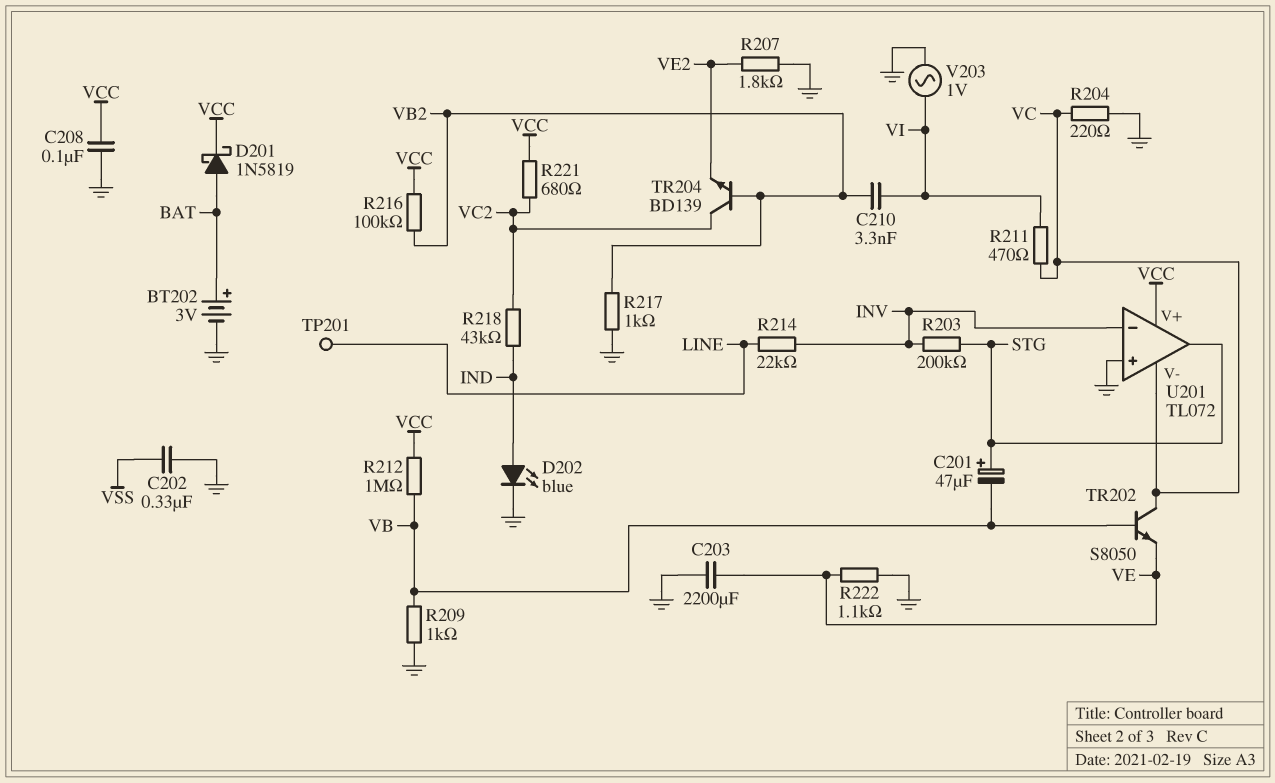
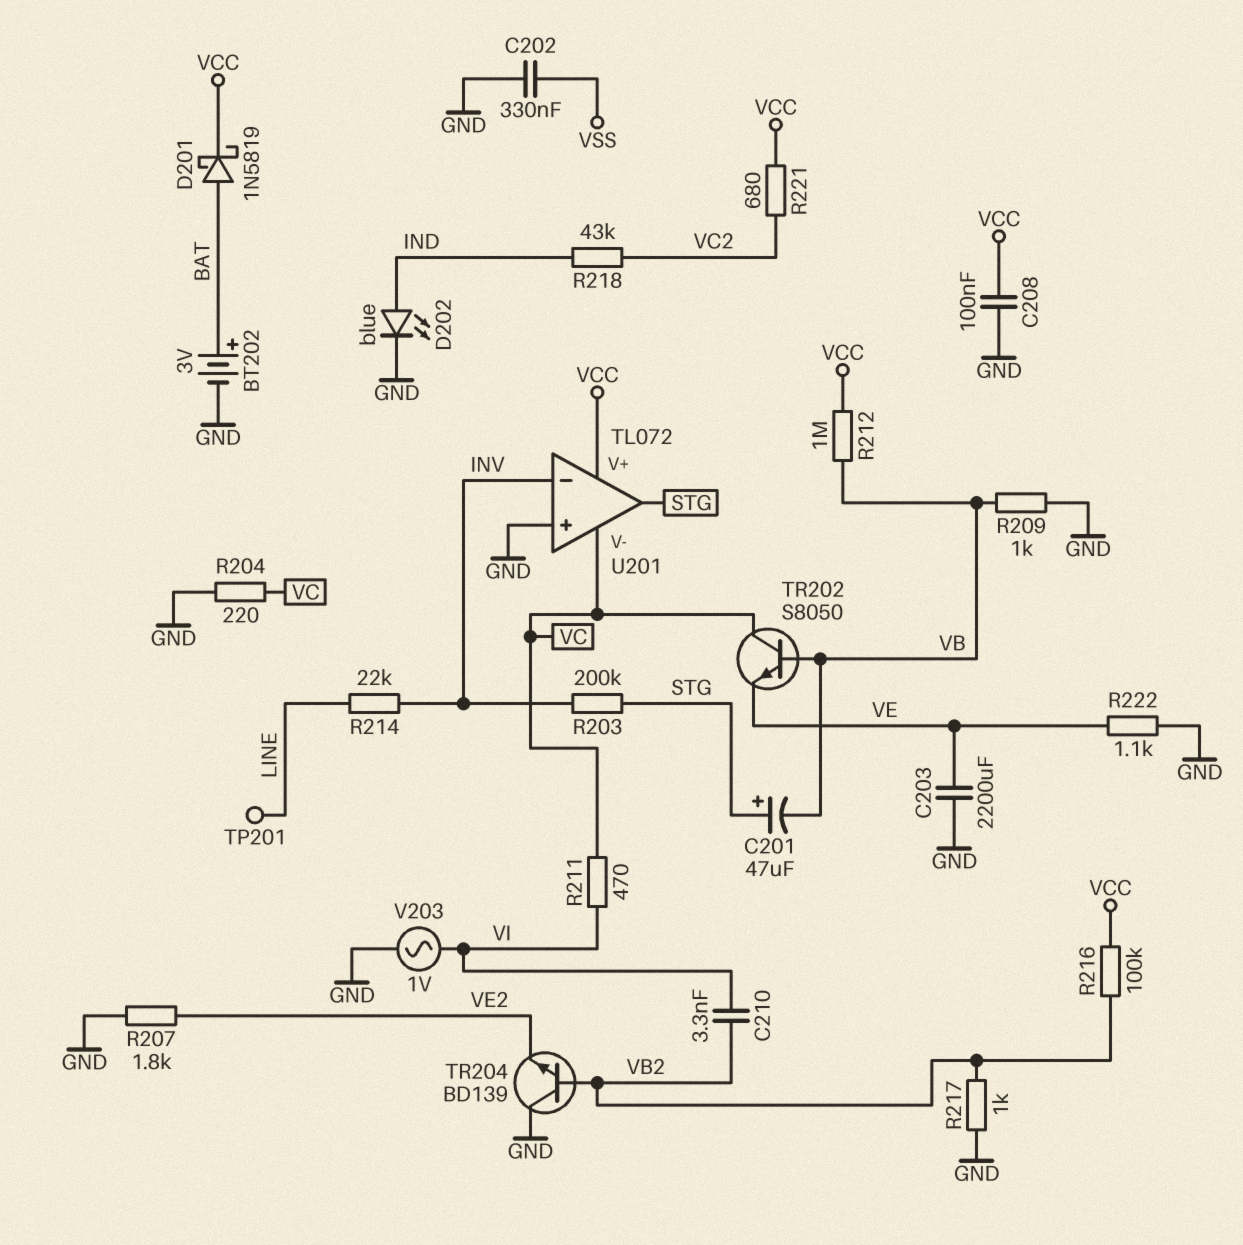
TR204: NPN BD139 (B VB2, C VC2, E VE2) -> NPN BD139 (B VB2, C GND, E VE2)

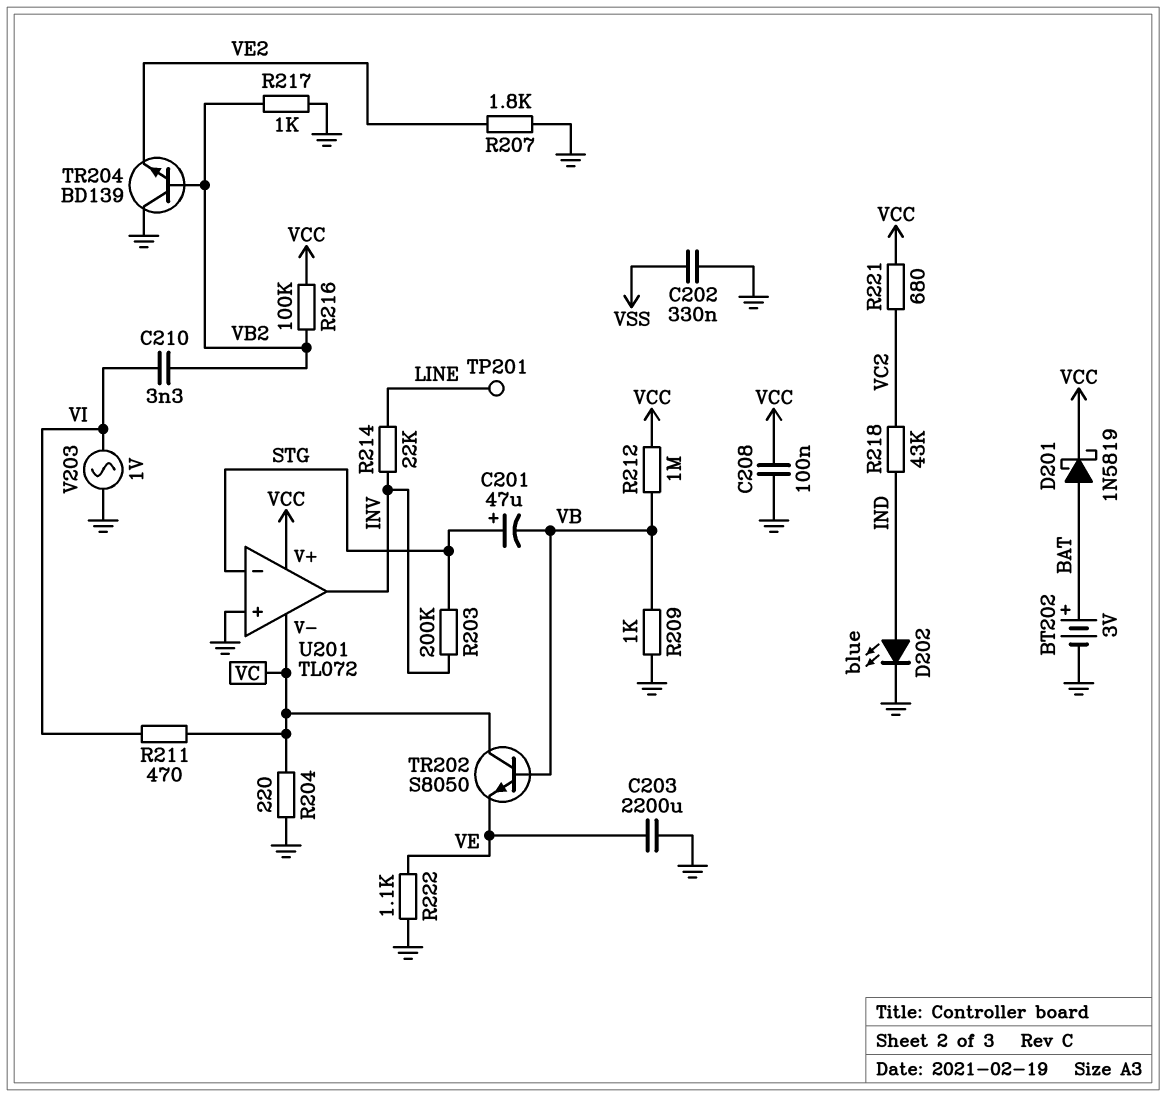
U201 pin in-: INV -> STG
U201 pin out: STG -> INV

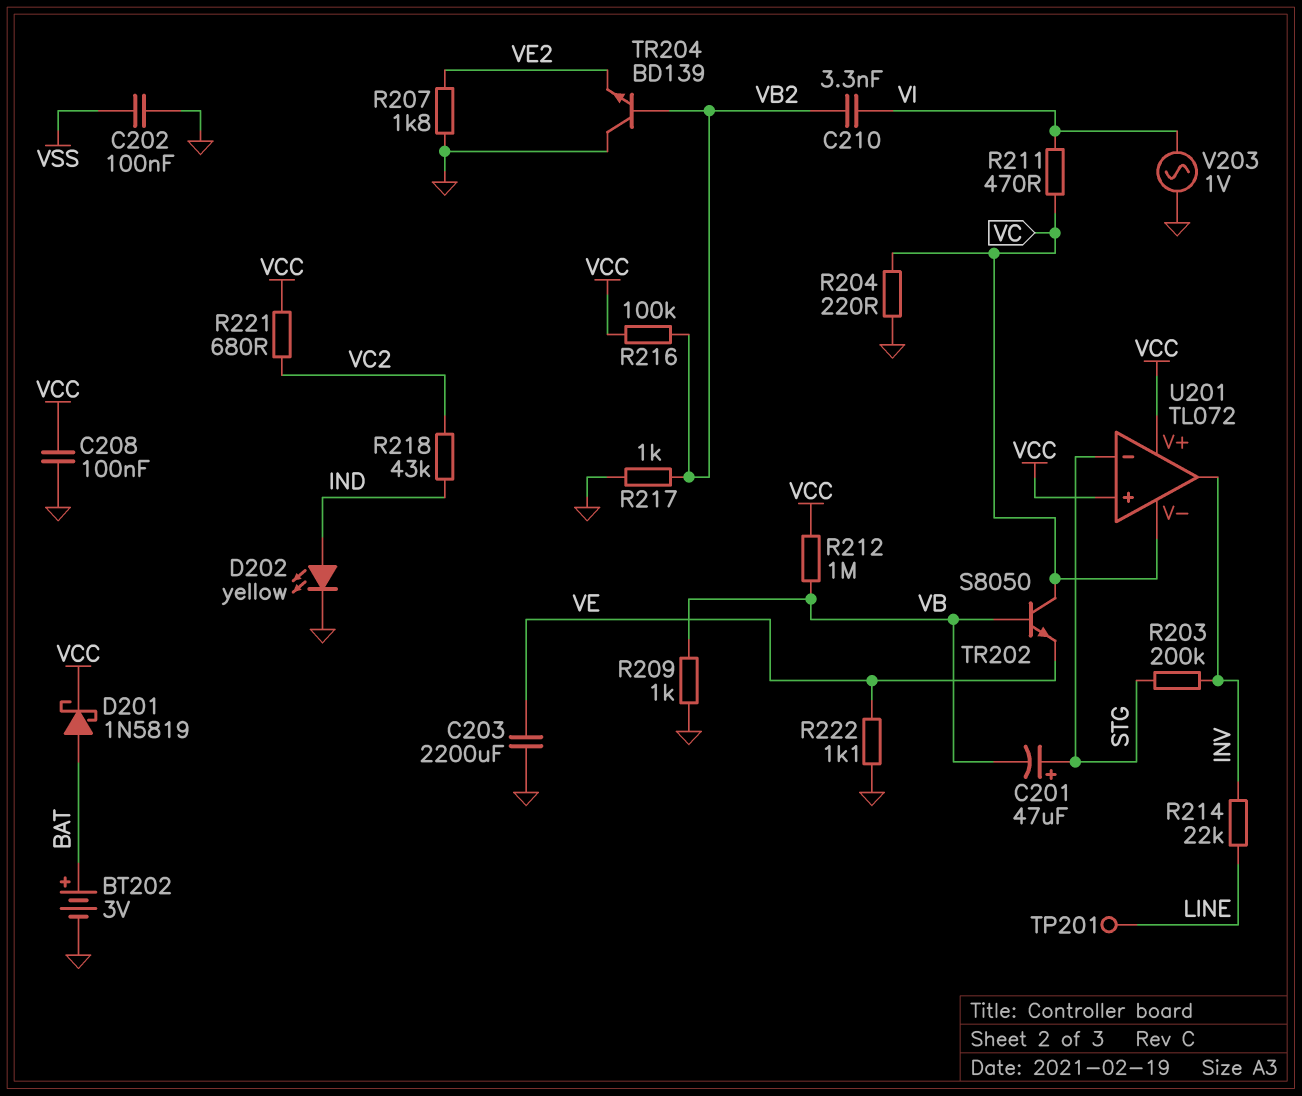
C202: 330nF (GND, VSS) -> 100nF (GND, VSS)
D202: LED blue (A IND, K GND) -> LED yellow (A IND, K GND)
U201 pin in+: GND -> VCC

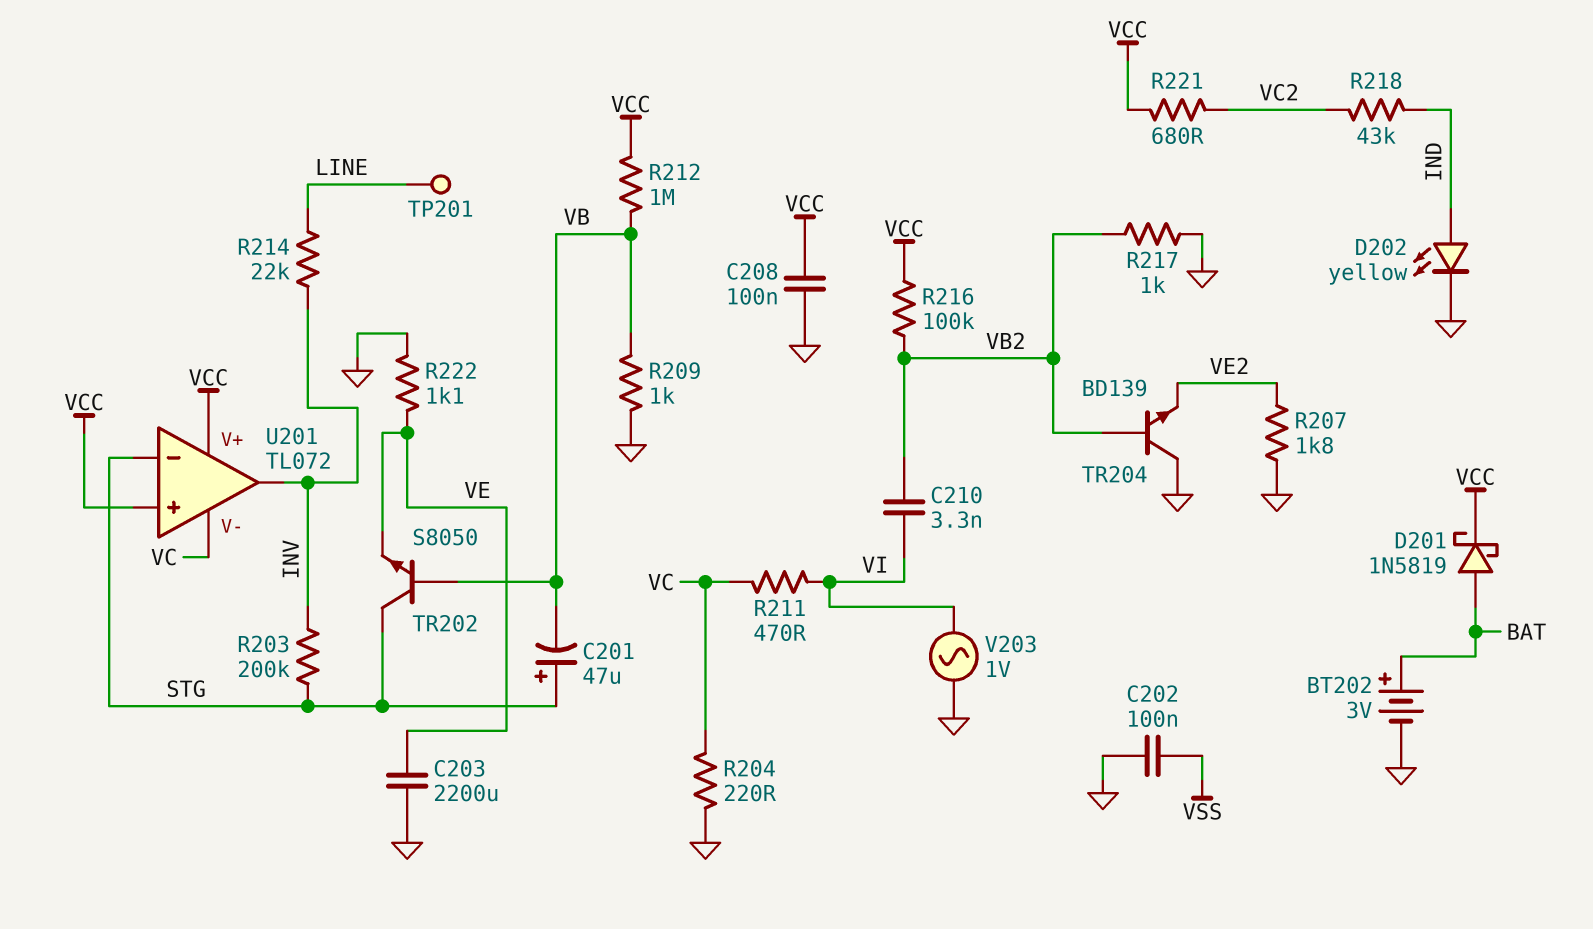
TR202: NPN S8050 (B VB, C VC, E VE) -> NPN S8050 (B VB, C STG, E VE)

